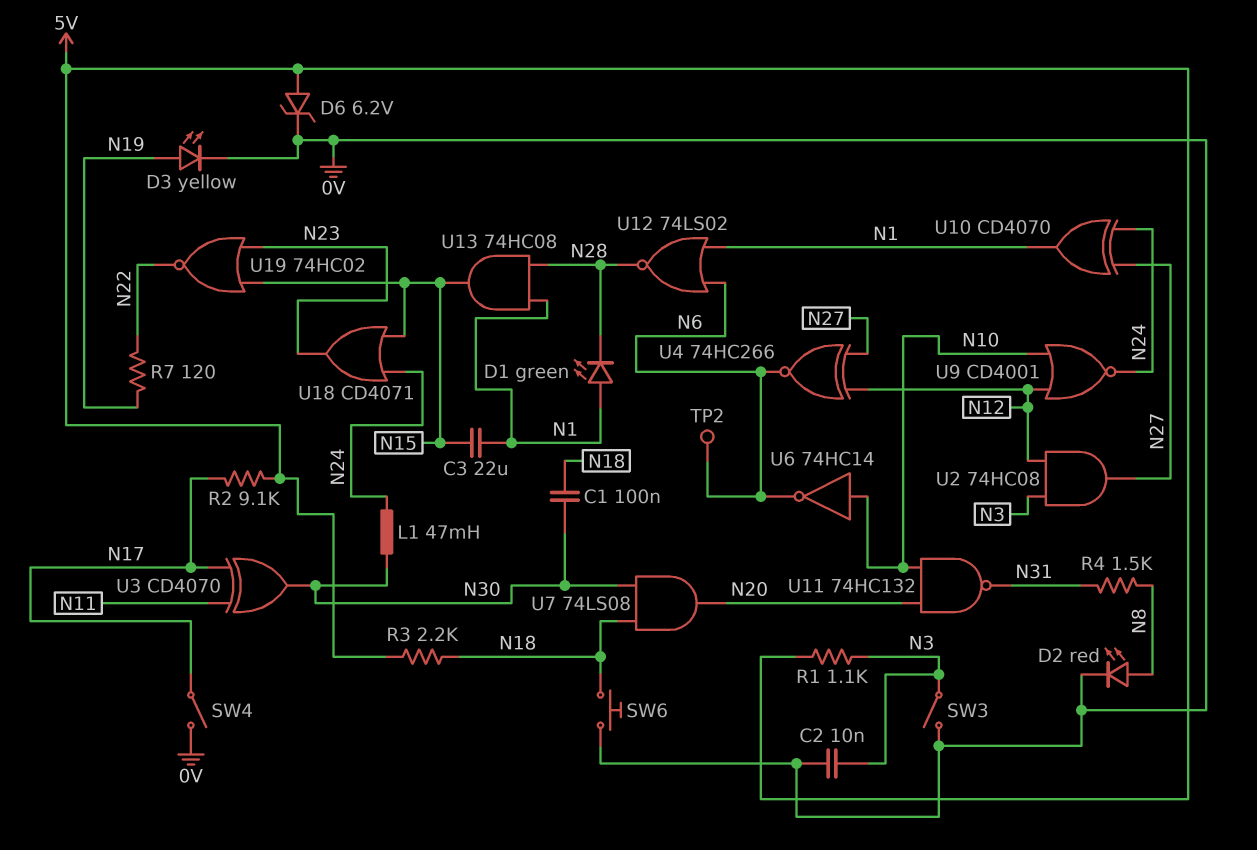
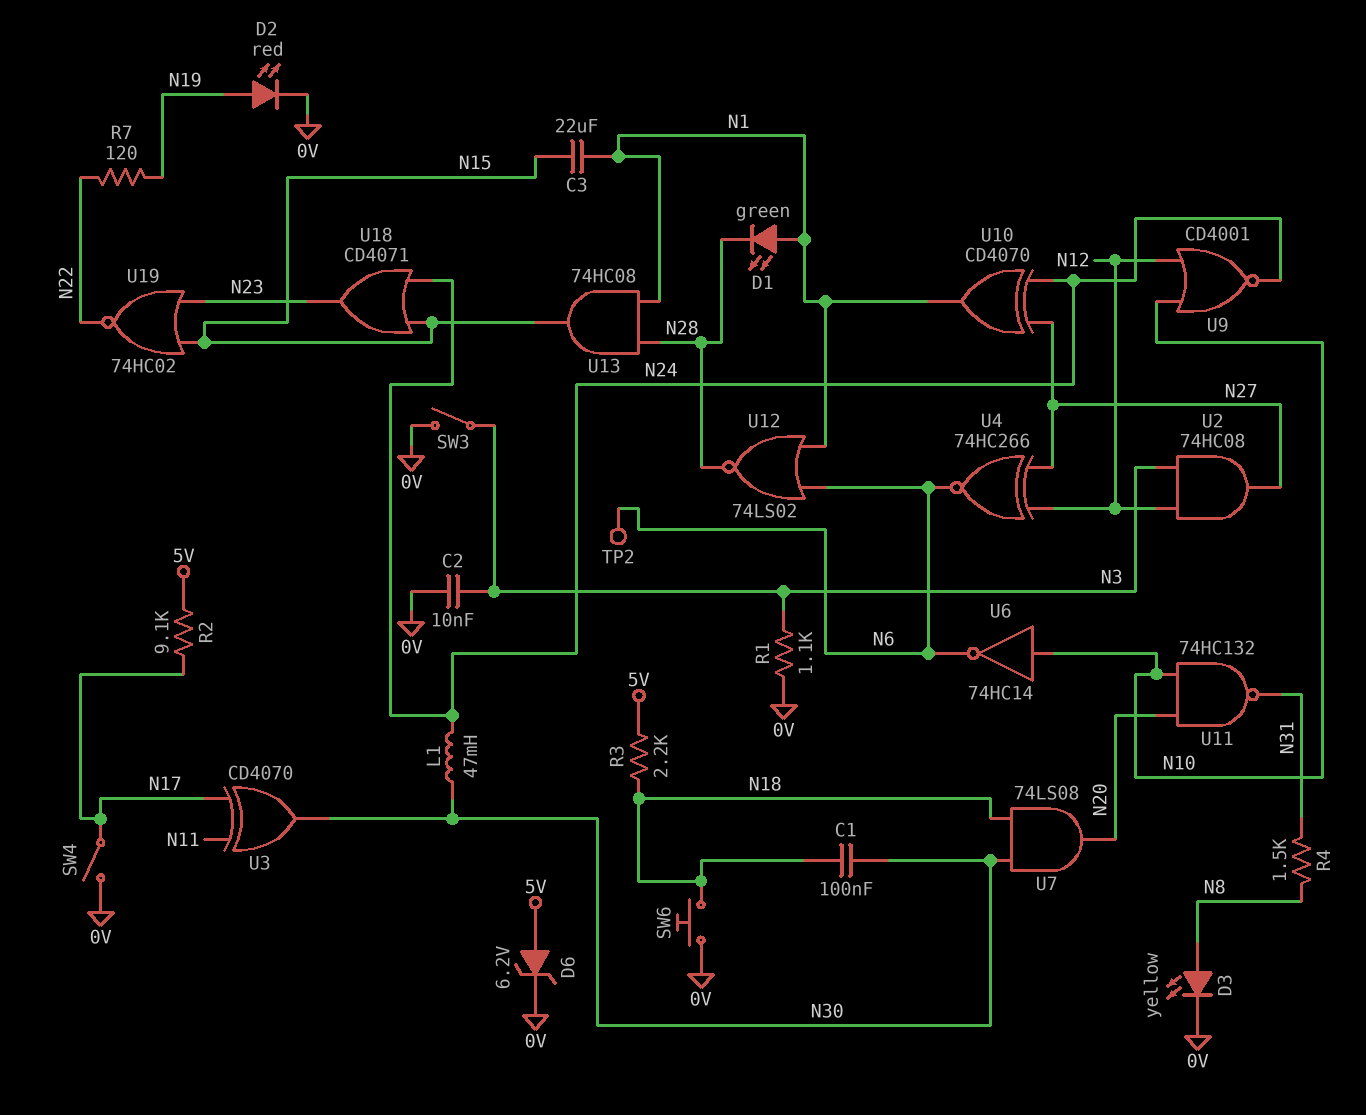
D2: LED red (A N8, K 0V) -> LED red (A N19, K 0V)
D3: LED yellow (A N19, K 0V) -> LED yellow (A N8, K 0V)
R1: 1.1k (5V, N3) -> 1.1k (0V, N3)

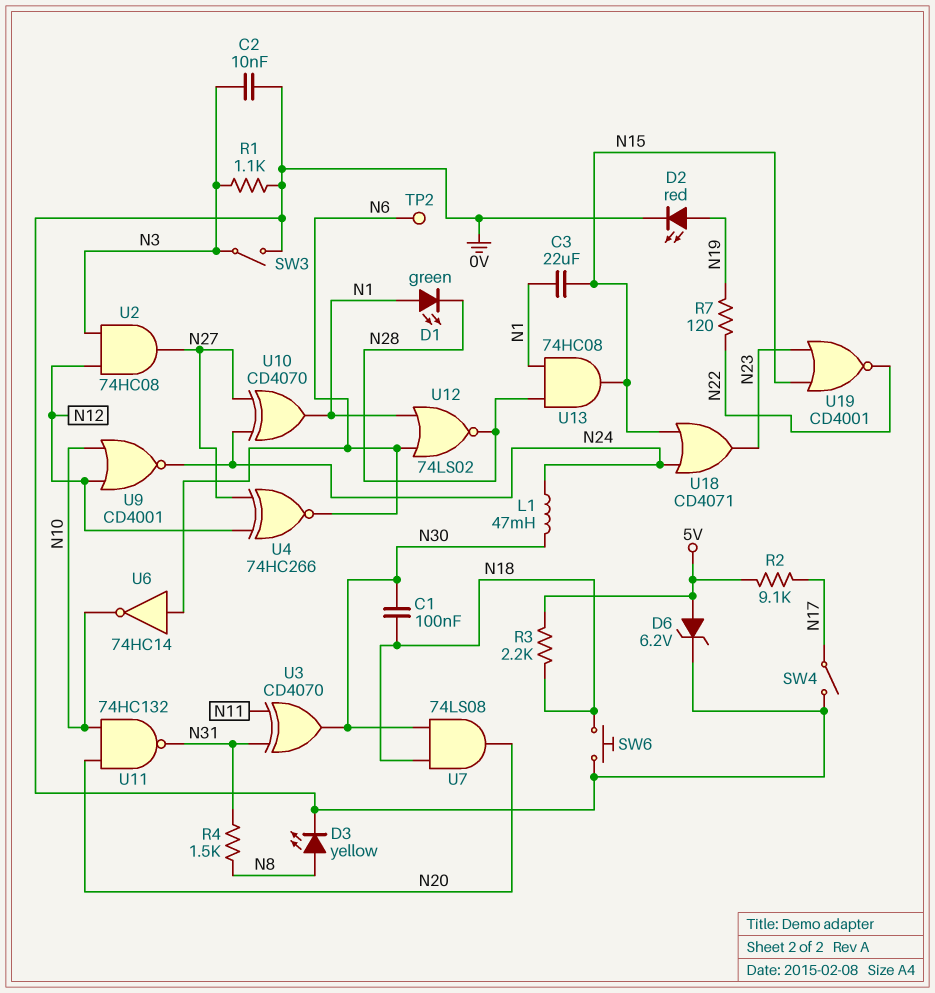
U3: XOR CD4070 (in N11, in N17, out N30) -> XOR CD4070 (in N11, in N31, out N30)
U6: NOT 74HC14 (in N10, out N6) -> NOT 74HC14 (in N6, out N10)
U19: NOR 74HC02 (in N15, in N23, out N22) -> NOR CD4001 (in N15, in N23, out N22)

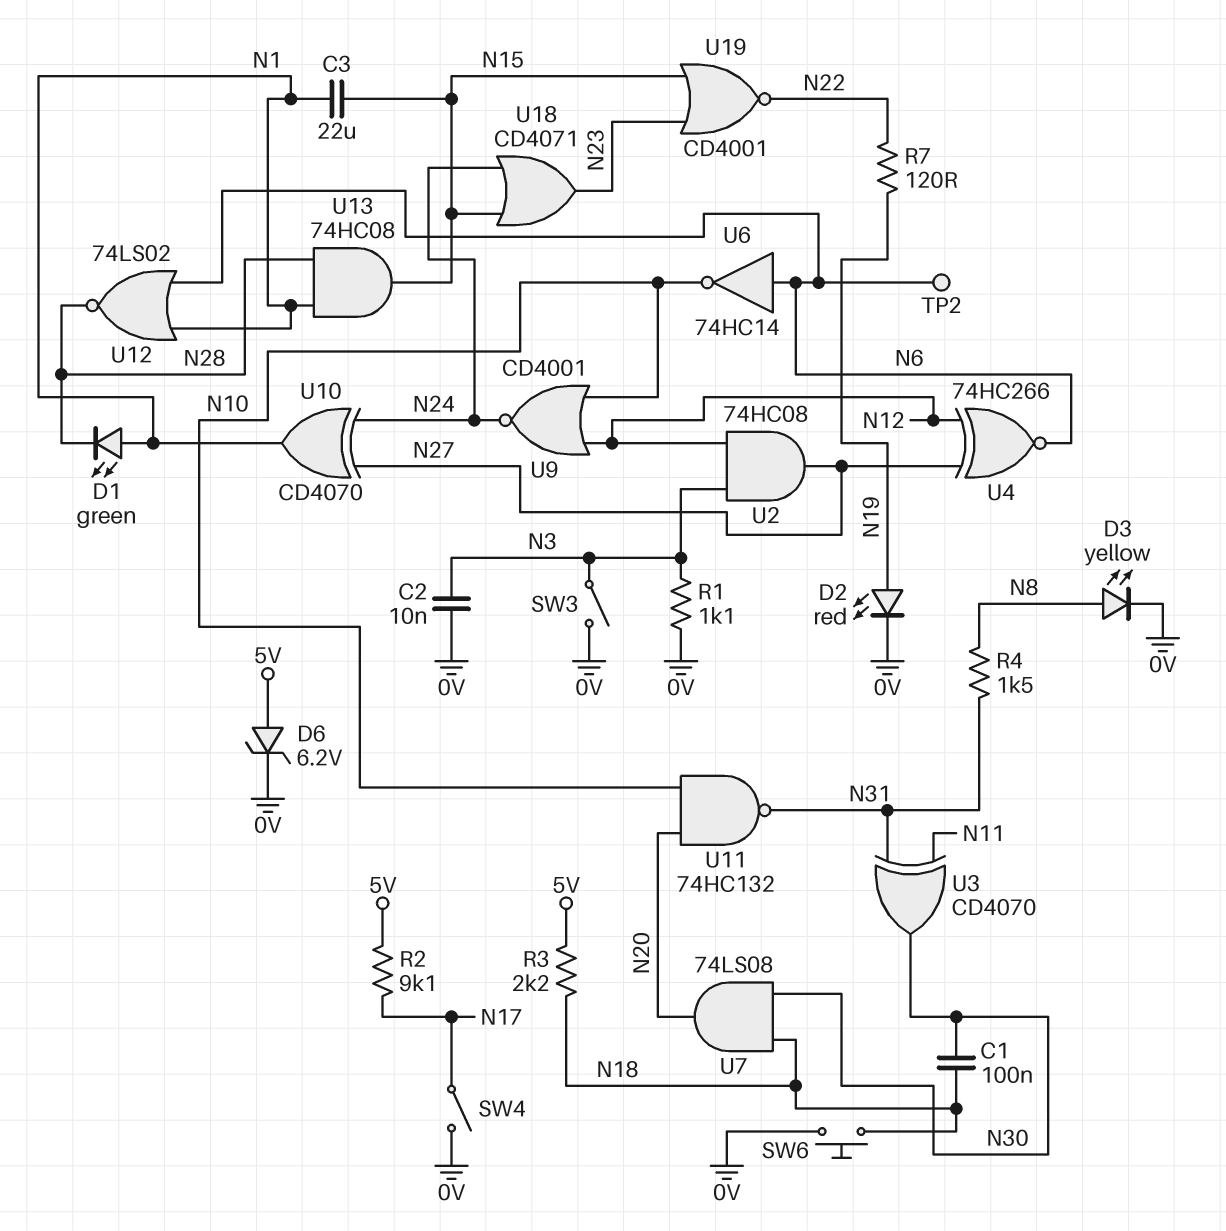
L1: 47mH (N24, N30) -> none

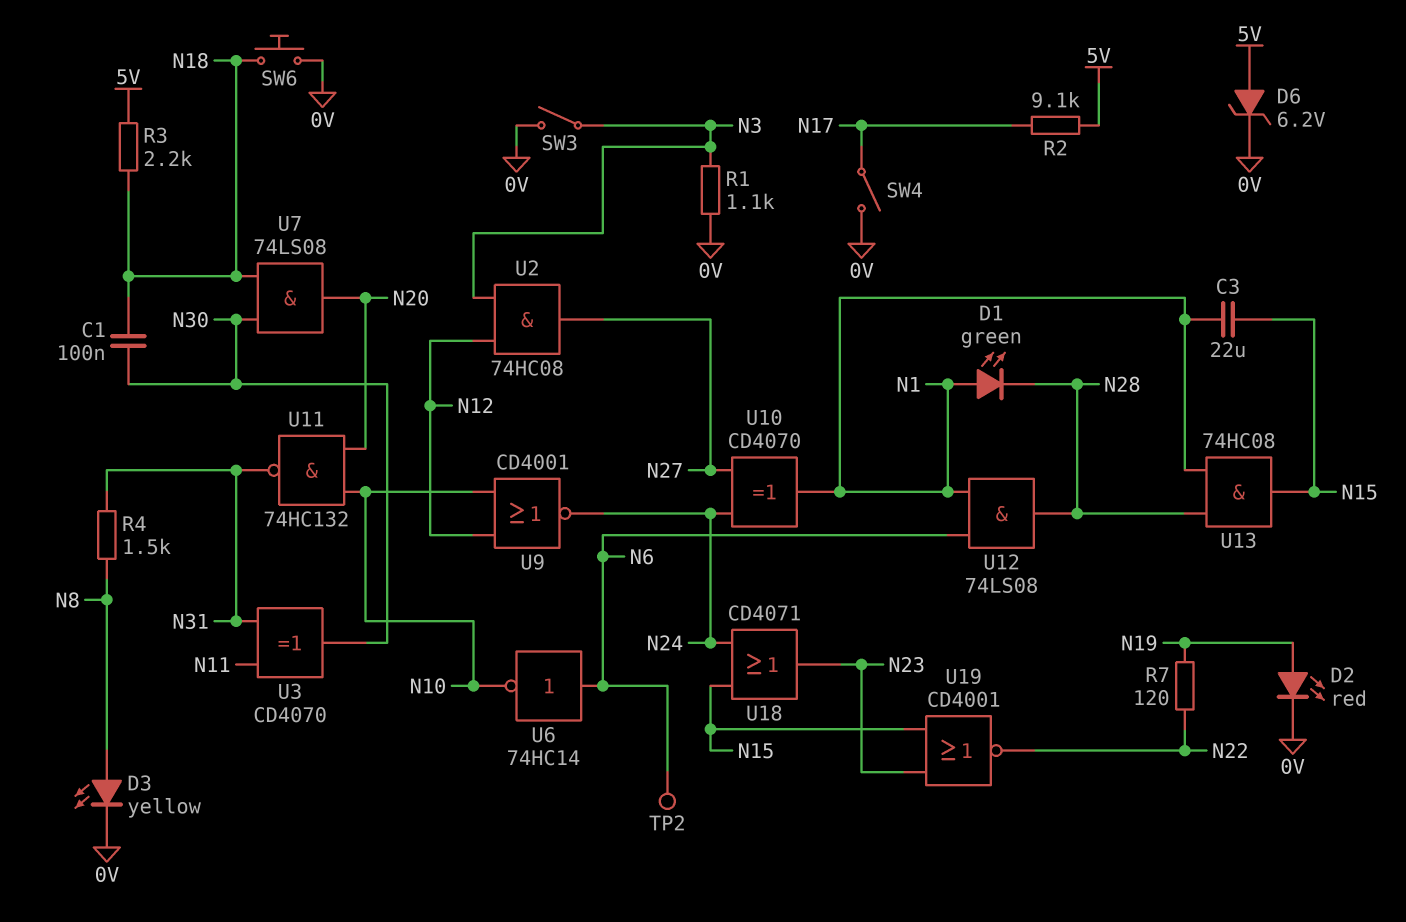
C2: 10nF (0V, N3) -> none
U4: XNOR 74HC266 (in N12, in N27, out N6) -> none
U12: NOR 74LS02 (in N1, in N6, out N28) -> AND 74LS08 (in N1, in N6, out N28)

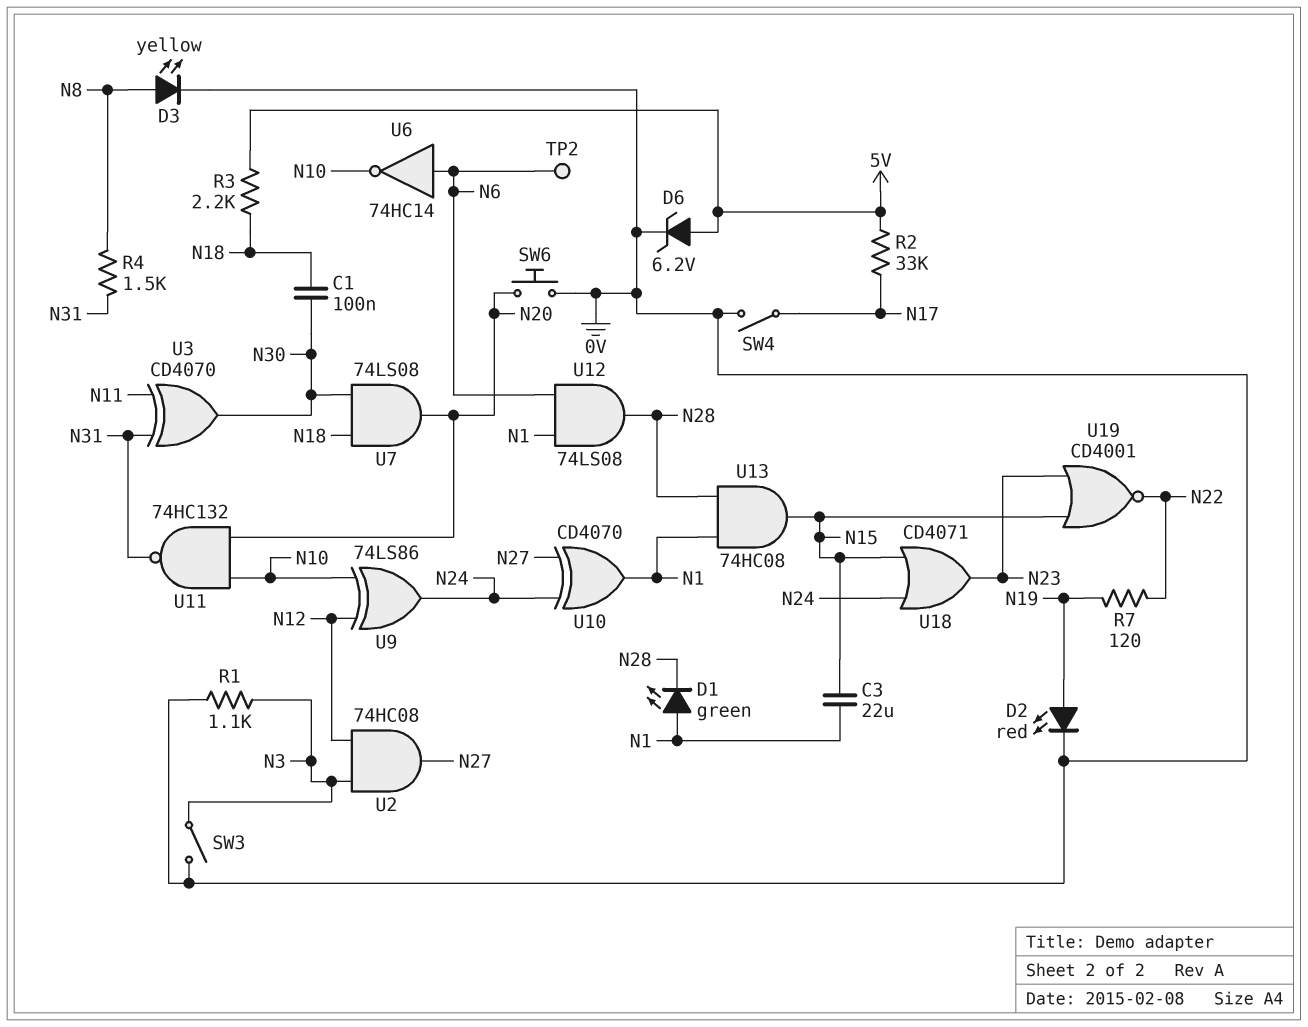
R2: 9.1k (5V, N17) -> 33k (5V, N17)
SW6: button (0V, N18) -> button (0V, N20)
U9: NOR CD4001 (in N10, in N12, out N24) -> XOR 74LS86 (in N10, in N12, out N24)

